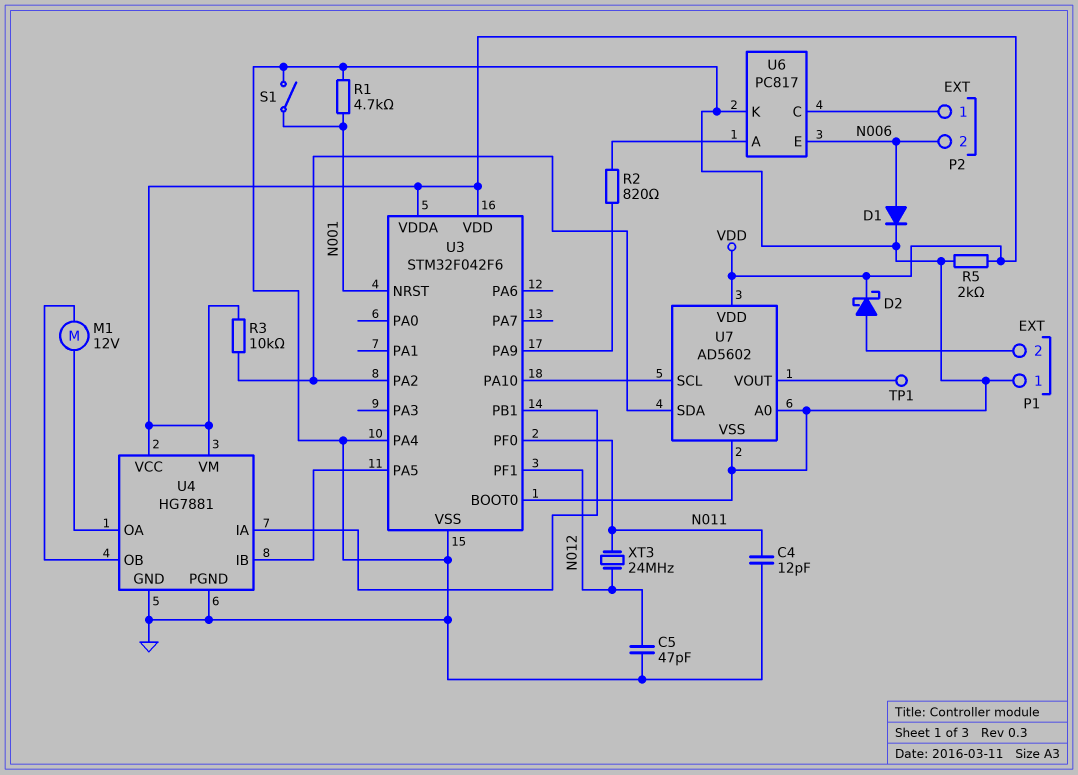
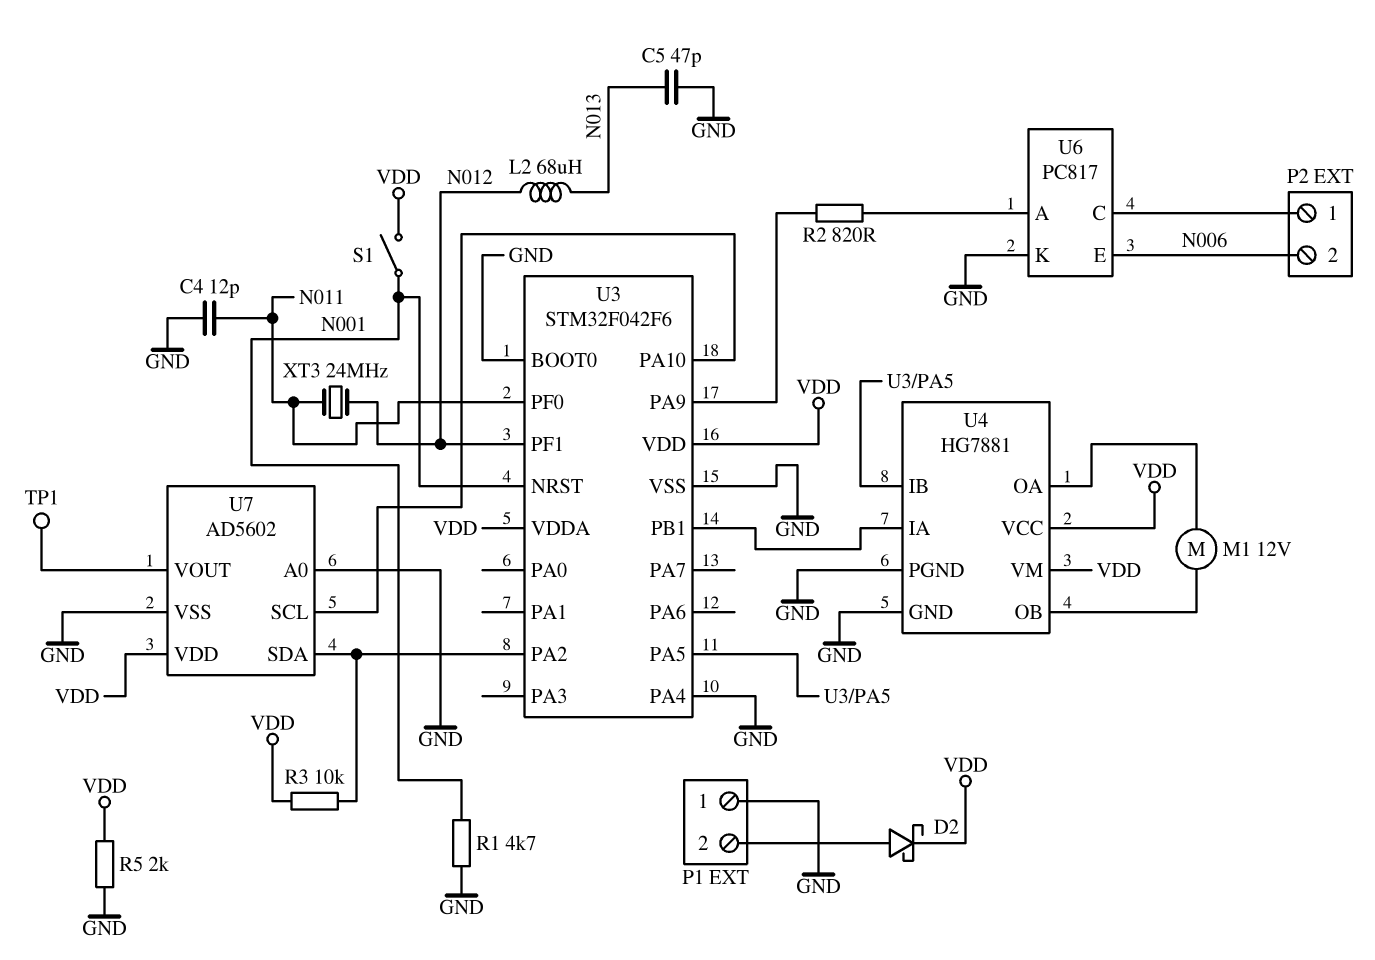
C5: 47pF (GND, N012) -> 47pF (GND, N013)
D1: diode (A N006, K GND) -> none
L2: none -> 68uH (N012, N013)
S1: switch (GND, N001) -> switch (N001, VDD)

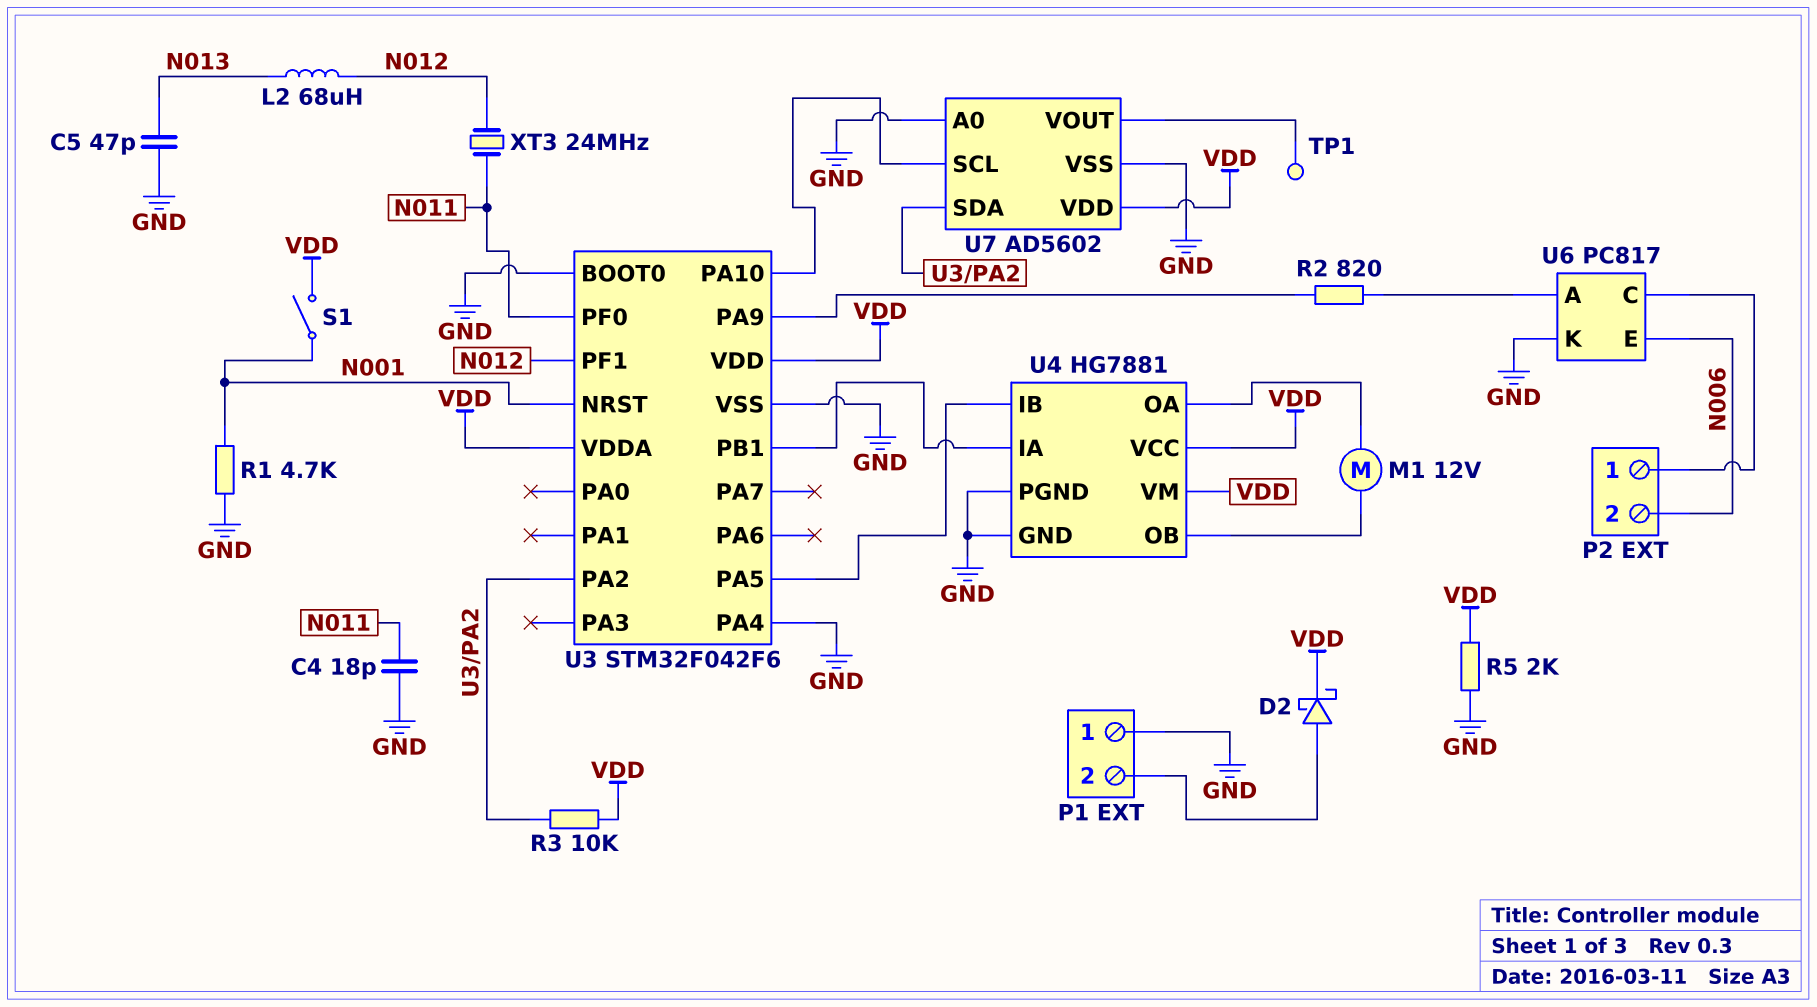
C4: 12pF (GND, N011) -> 18pF (GND, N011)

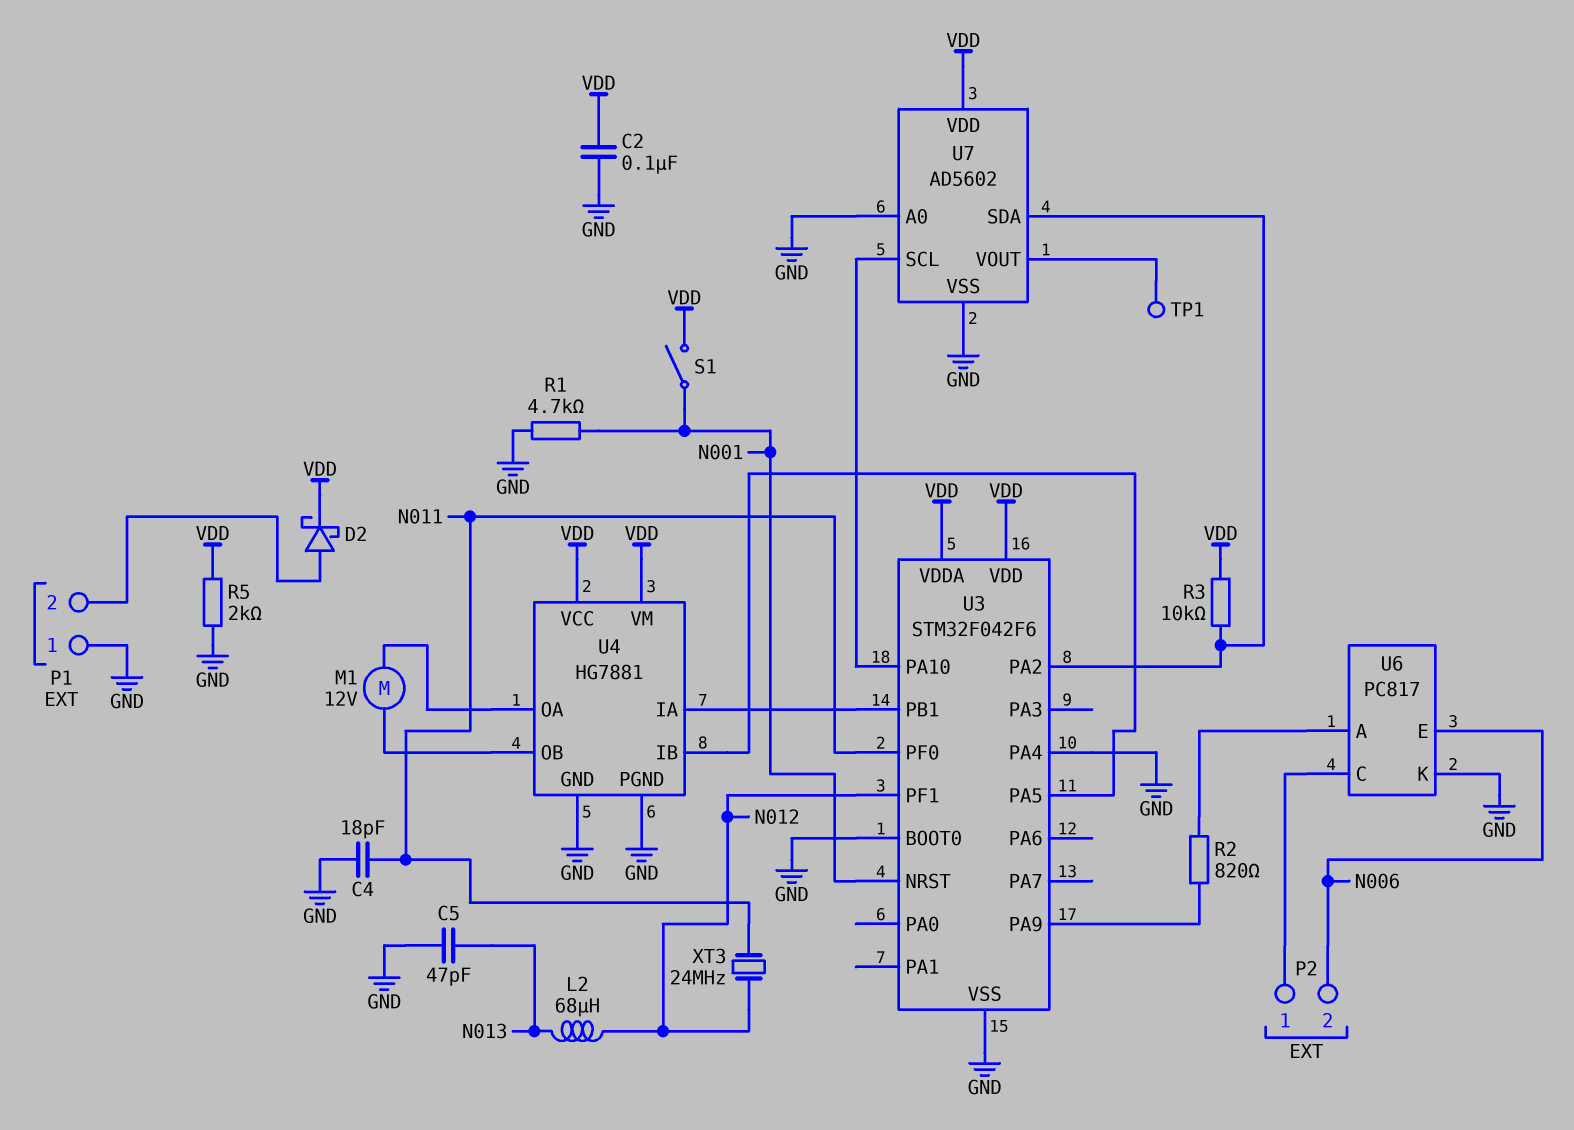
C2: none -> 100nF (GND, VDD)

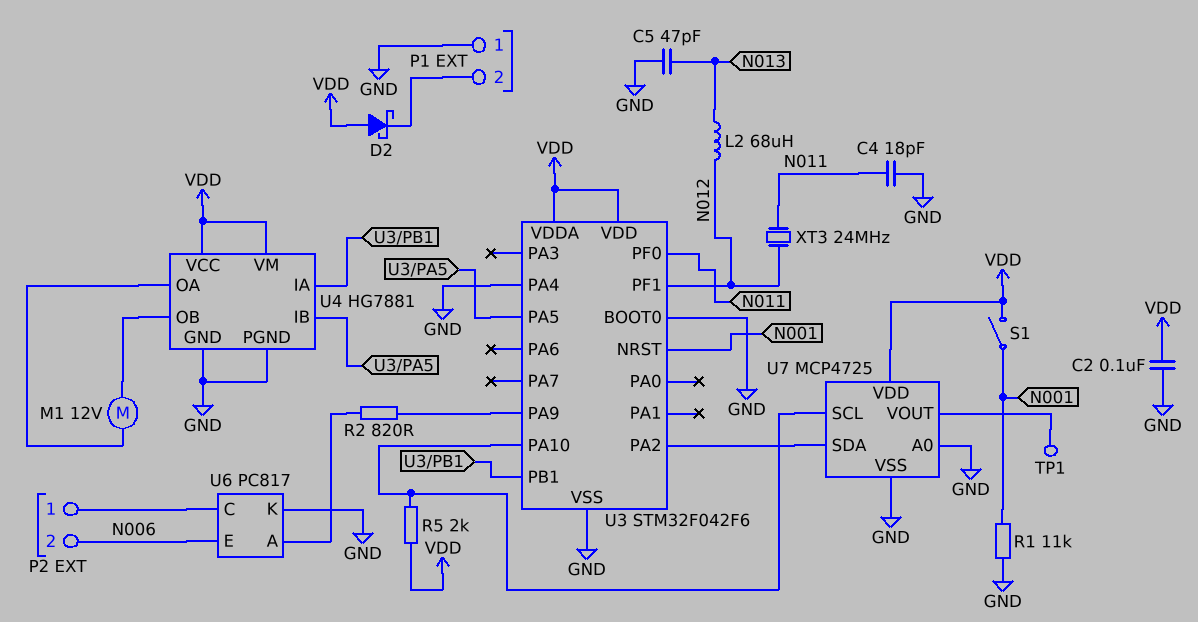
D2: schottky (A P1/2, K VDD) -> schottky (A VDD, K P1/2)
R1: 4.7k (GND, N001) -> 11k (GND, N001)
R3: 10k (U3/PA2, VDD) -> none
R5: 2k (GND, VDD) -> 2k (U3/PA10, VDD)
U7: AD5602 -> MCP4725

